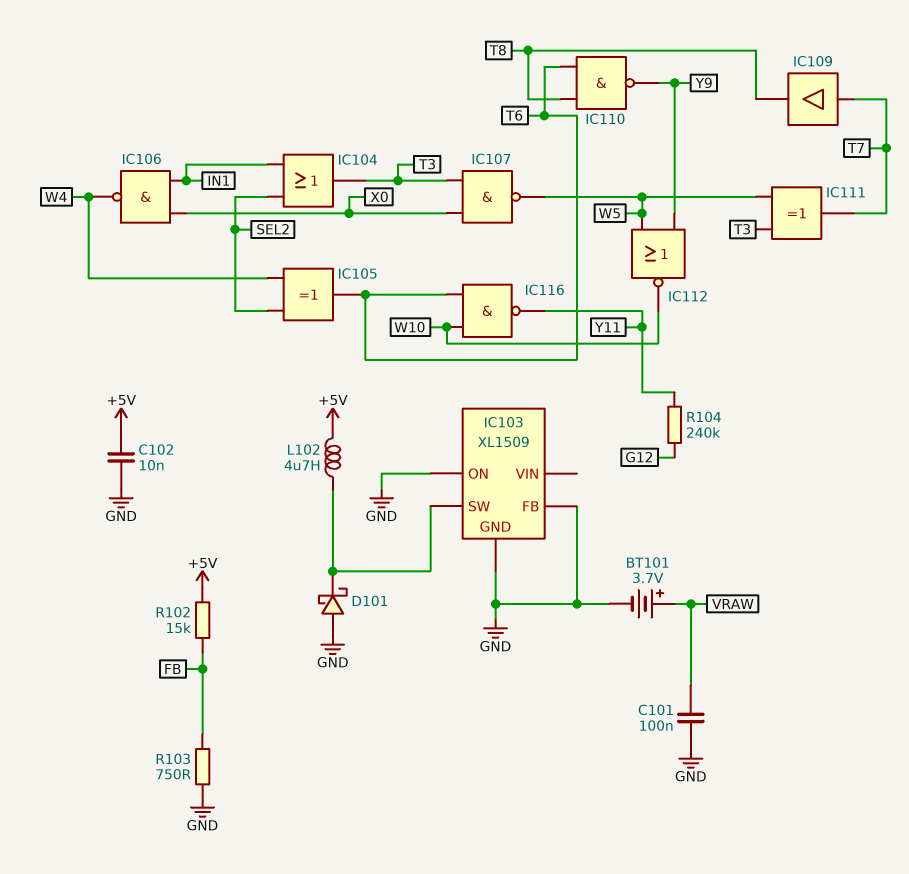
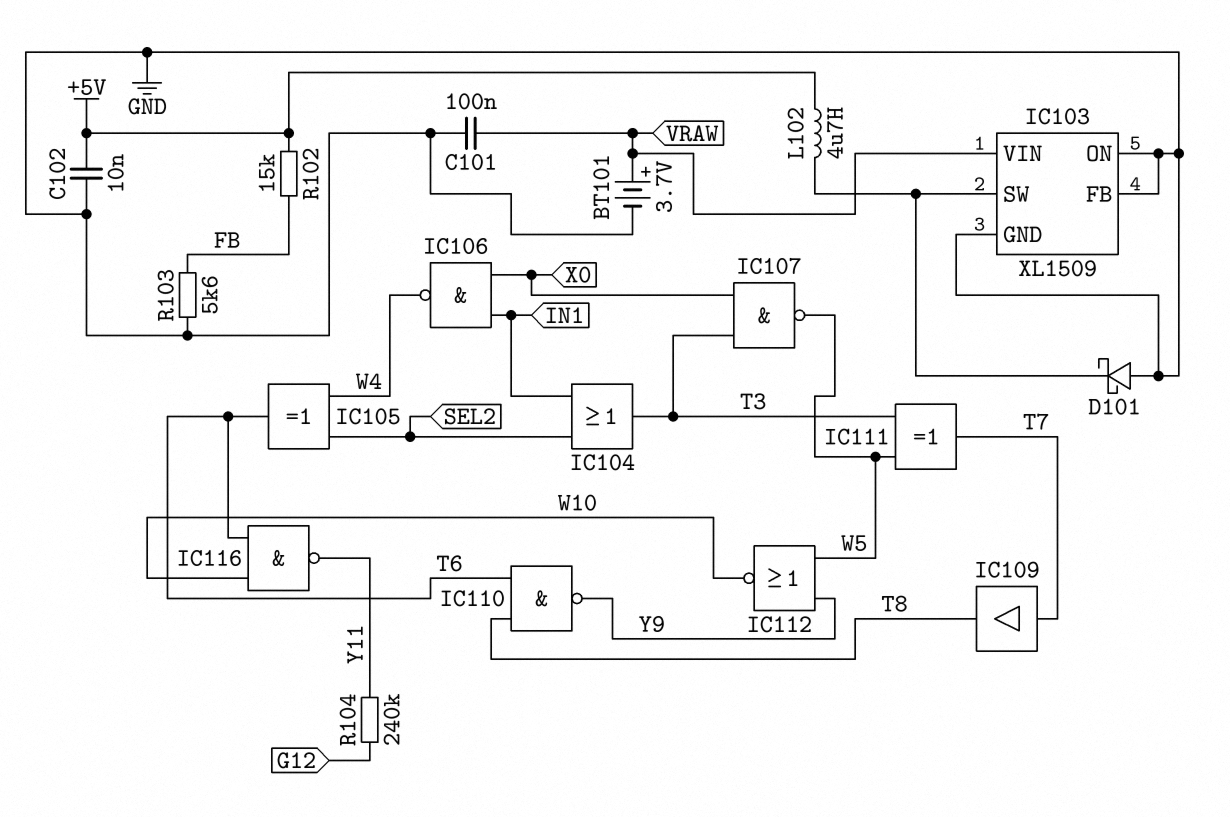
IC103 pin VIN: none -> VRAW
R103: 750 (FB, GND) -> 5.6k (FB, GND)

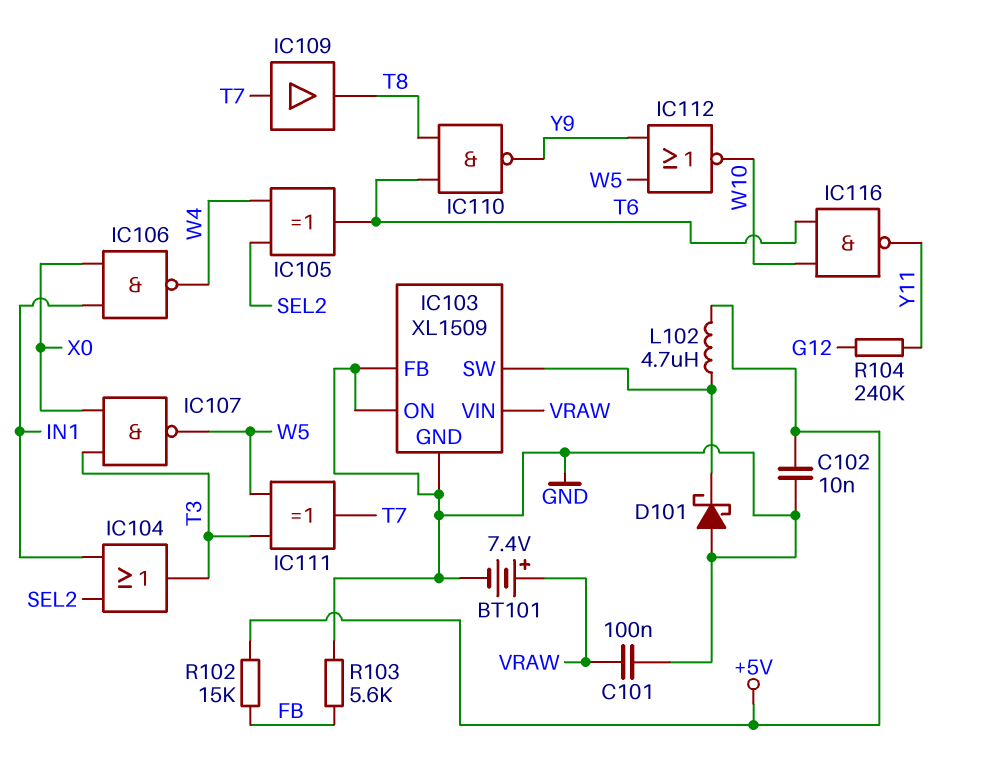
BT101: 3.7V (plus VRAW, minus GND) -> 7.4V (plus VRAW, minus GND)

